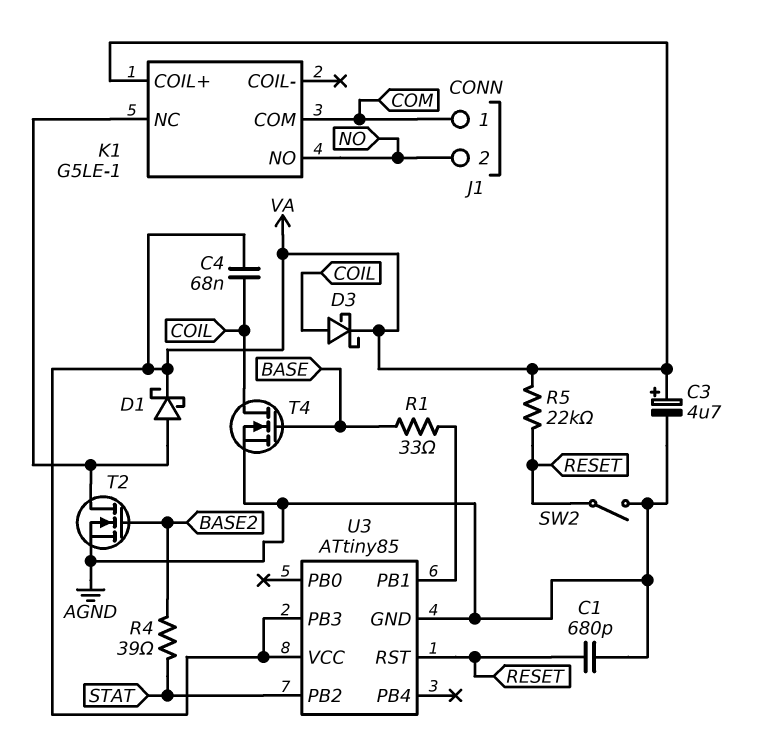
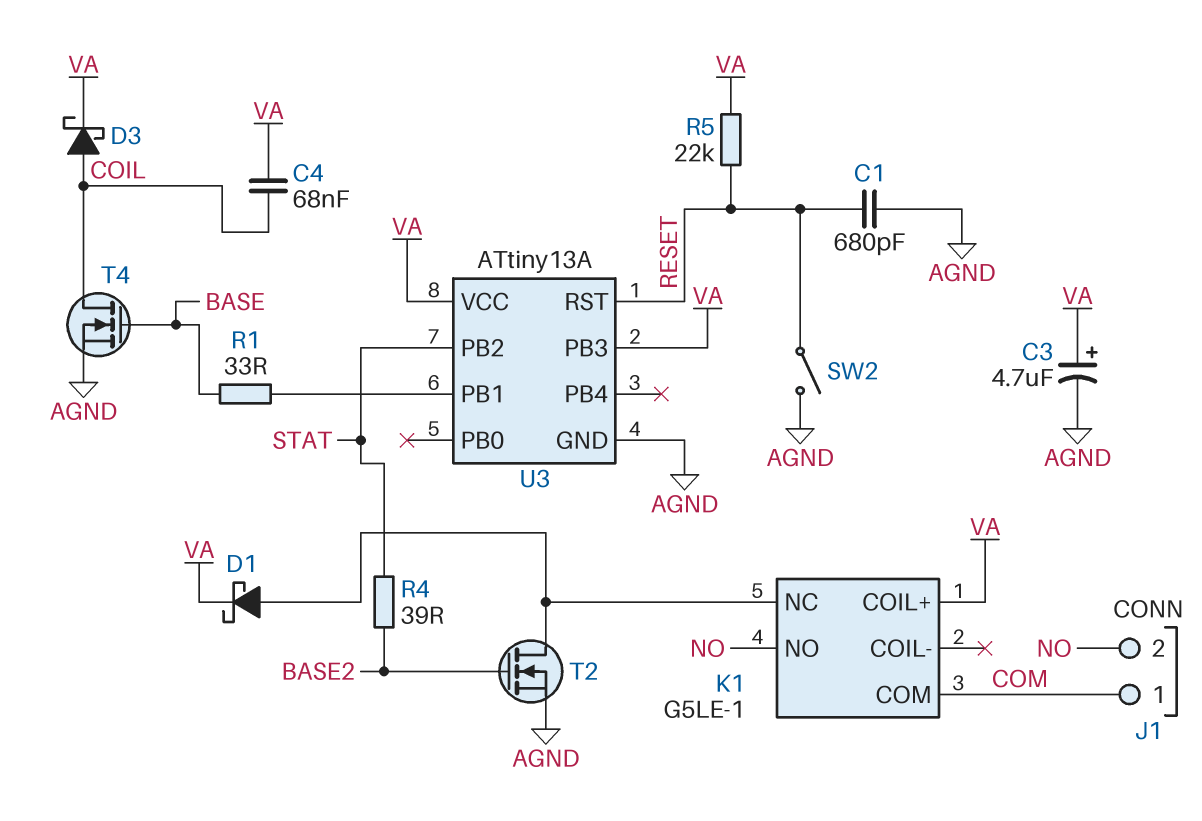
U3: ATtiny85 -> ATtiny13A

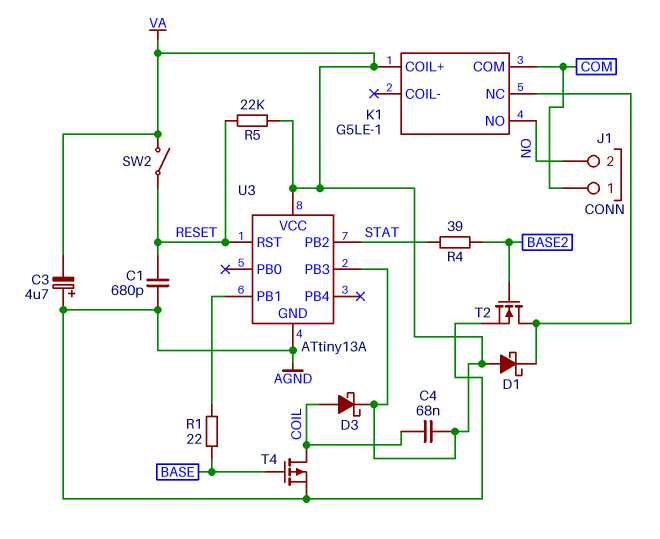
C3: 4.7uF (plus VA, minus AGND) -> 4.7uF (plus AGND, minus VA)
D1: schottky (A K1/NC, K VA) -> schottky (A VA, K K1/NC)
R1: 33 (BASE, U3/PB1) -> 22 (BASE, U3/PB1)
SW2: switch (AGND, RESET) -> switch (RESET, VA)
T4: NMOS (G BASE, D COIL, S AGND) -> PMOS (G BASE, D COIL, S AGND)

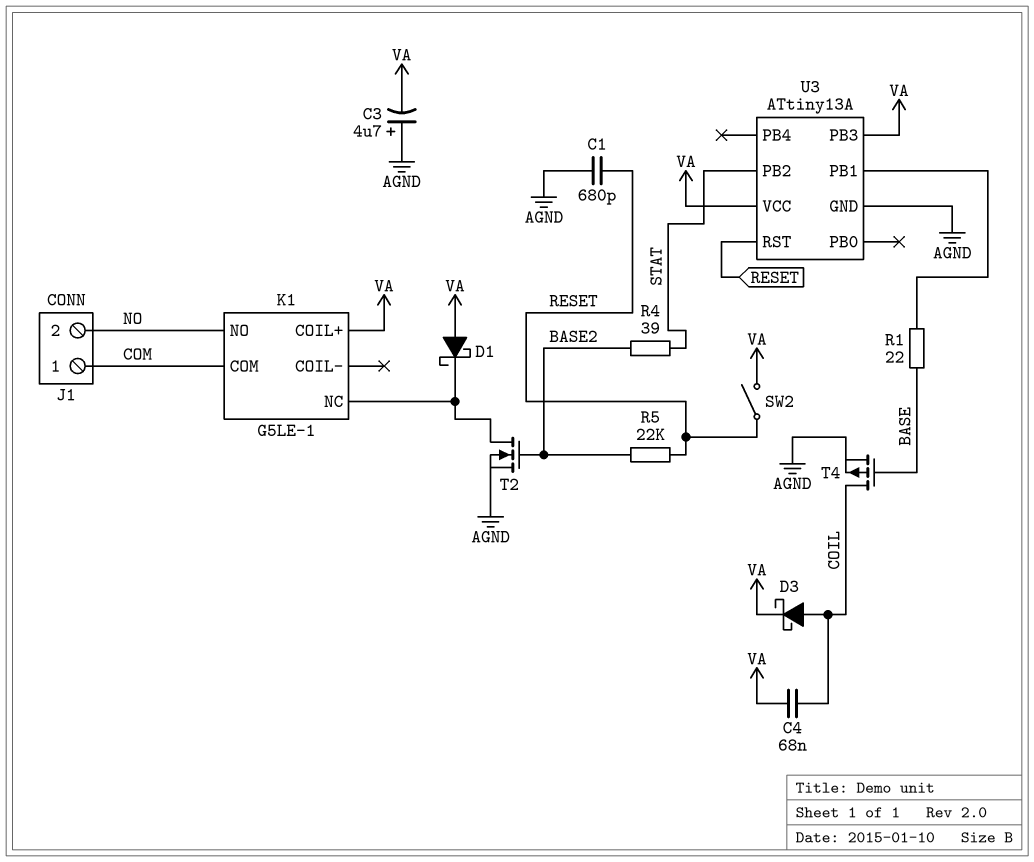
R5: 22k (RESET, VA) -> 22k (BASE2, RESET)

